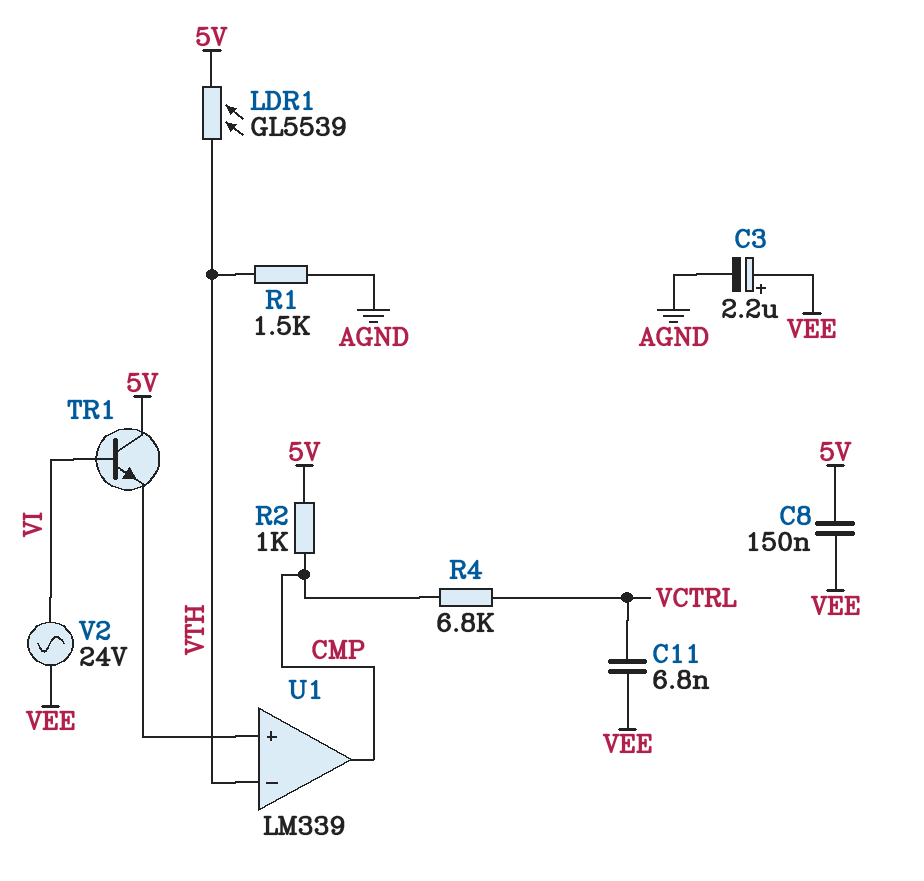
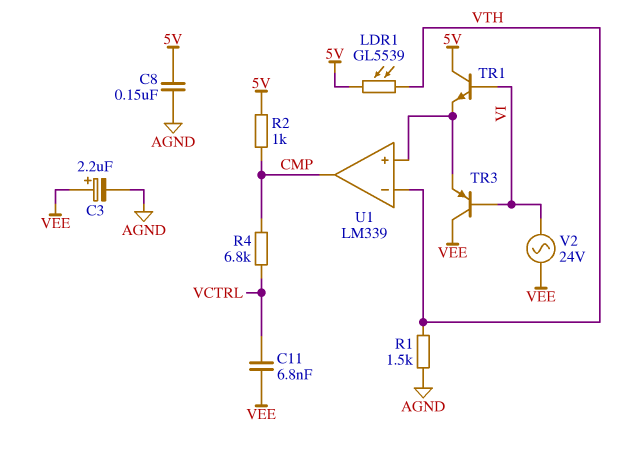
C8: 150nF (5V, VEE) -> 150nF (5V, AGND)
TR3: none -> PNP (B VI, C VEE, E U1/in+)

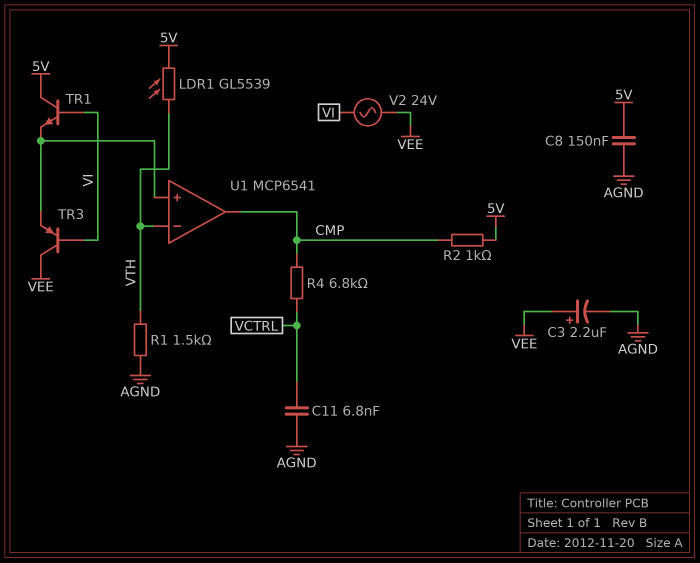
C11: 6.8nF (VCTRL, VEE) -> 6.8nF (AGND, VCTRL)
U1: LM339 -> MCP6541

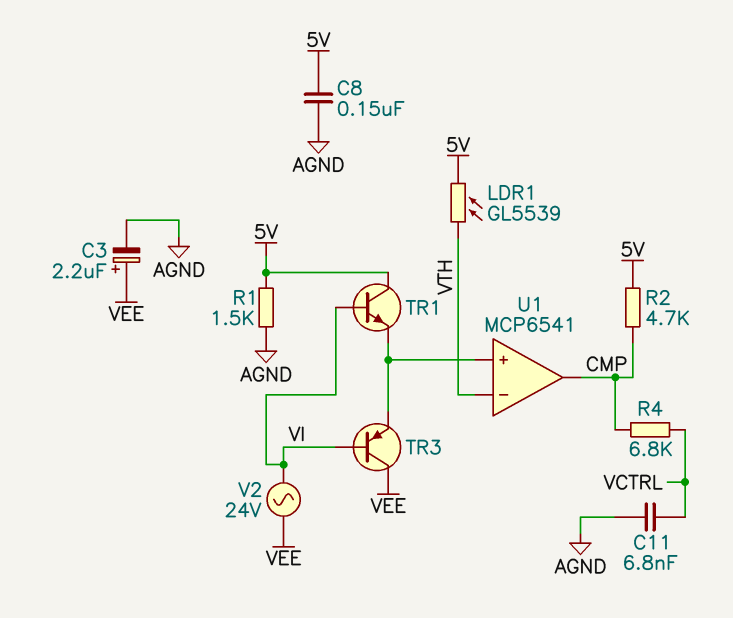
R1: 1.5k (AGND, VTH) -> 1.5k (5V, AGND)
R2: 1k (5V, CMP) -> 4.7k (5V, CMP)

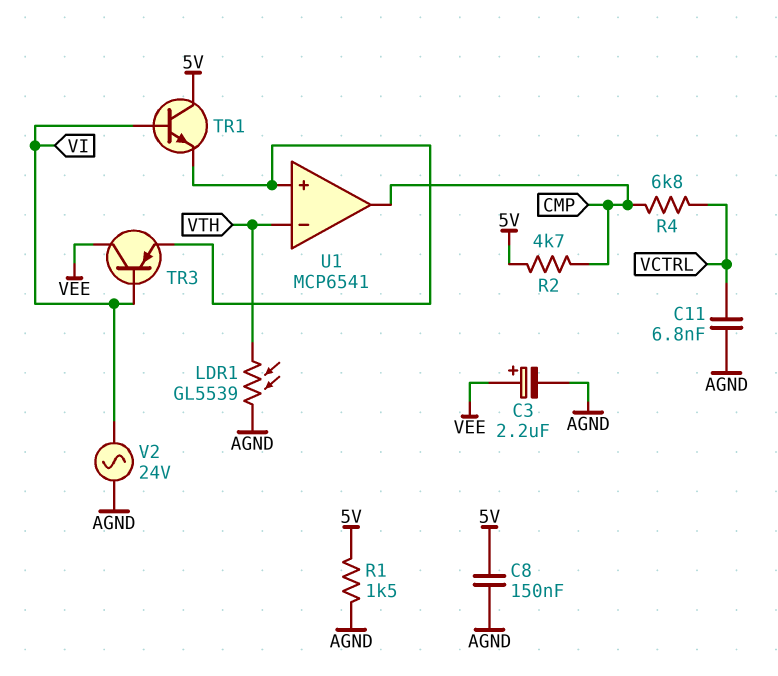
LDR1: GL5539 (5V, VTH) -> GL5539 (AGND, VTH)
V2: AC 24V (VEE, VI) -> AC 24V (AGND, VI)

